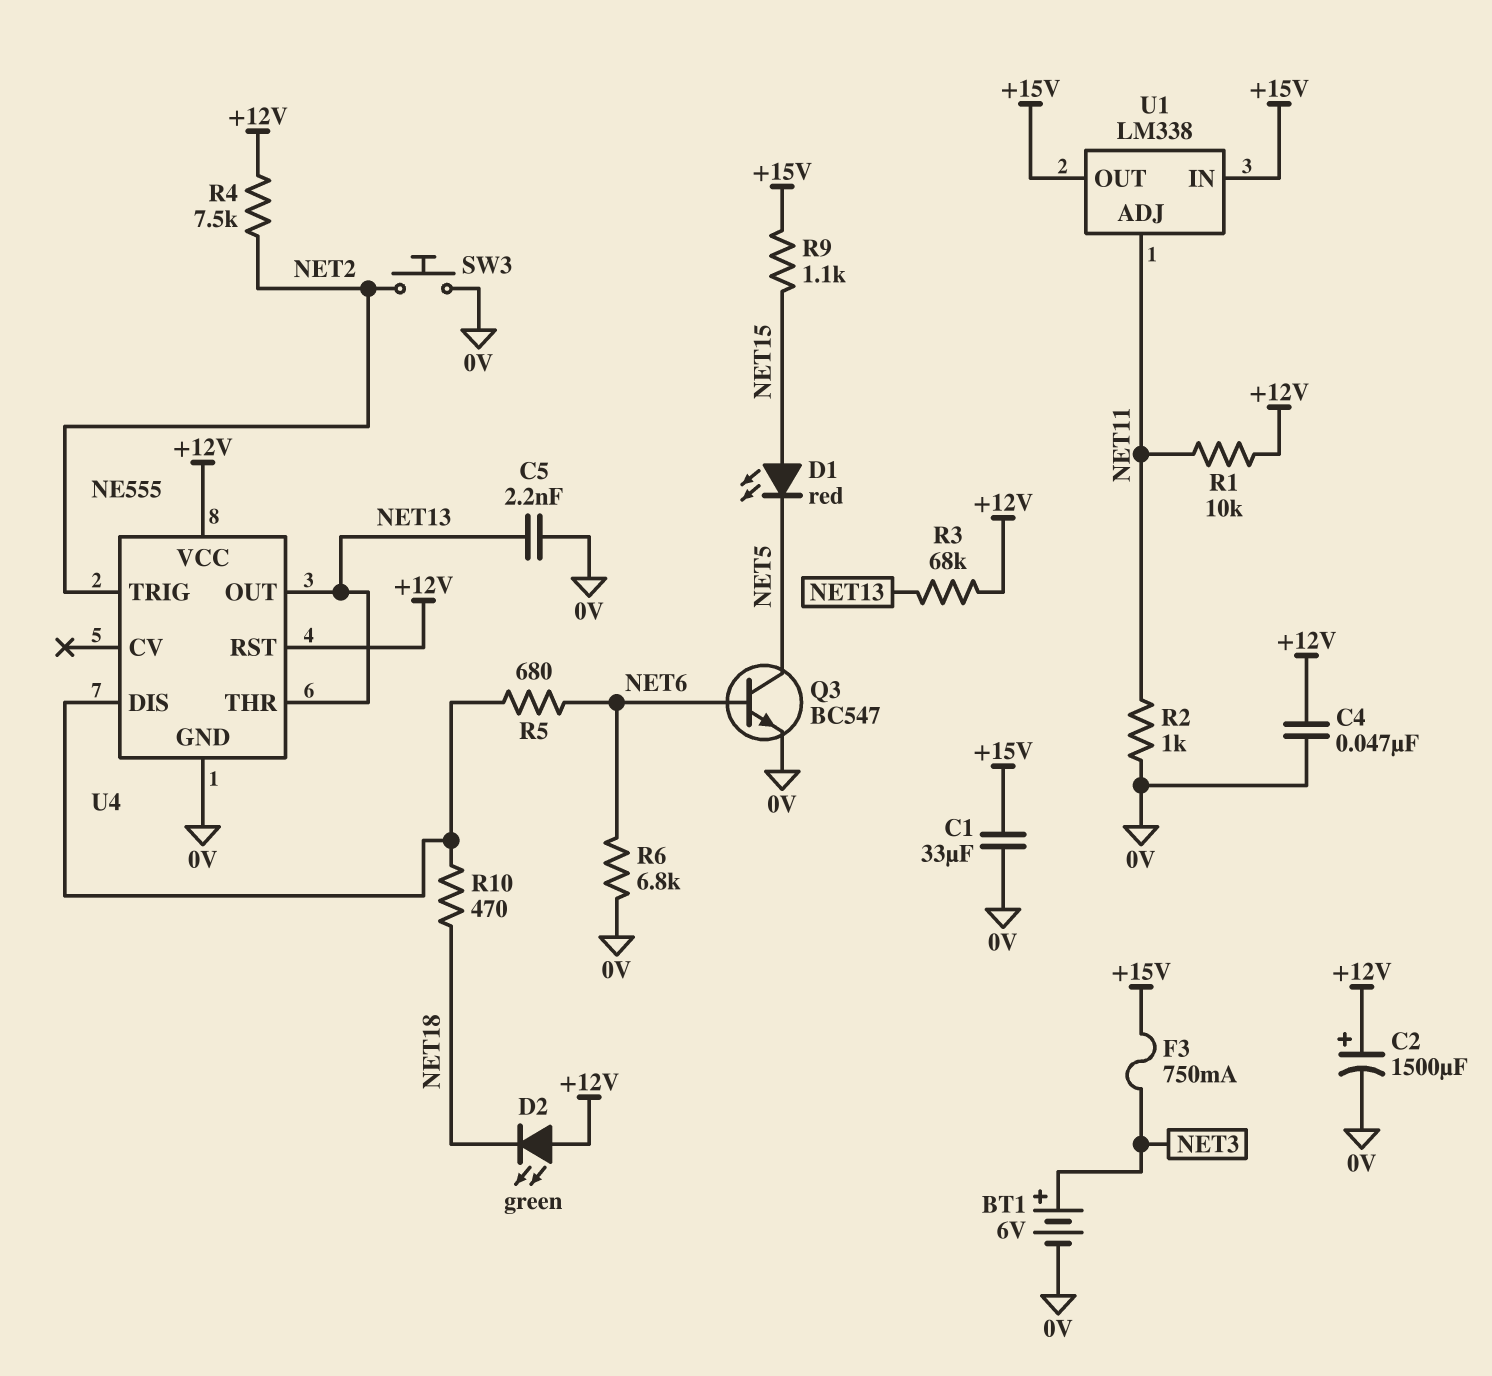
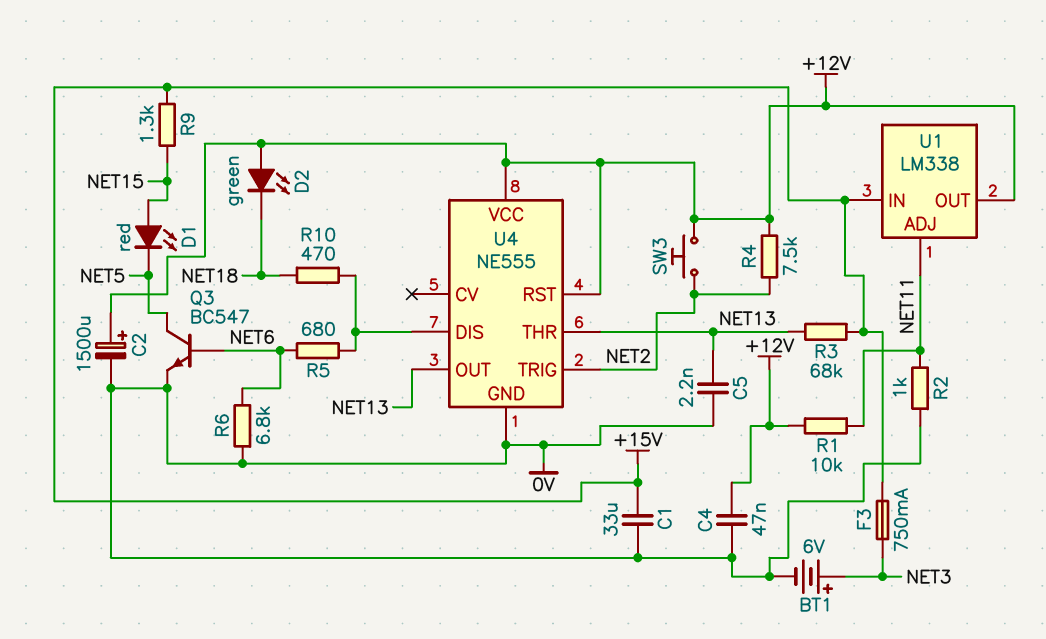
R3: 68k (+12V, NET13) -> 68k (+15V, NET13)
R9: 1.1k (+15V, NET15) -> 1.3k (+15V, NET15)
SW3: button (0V, NET2) -> button (+12V, NET2)
U1 pin OUT: +15V -> +12V

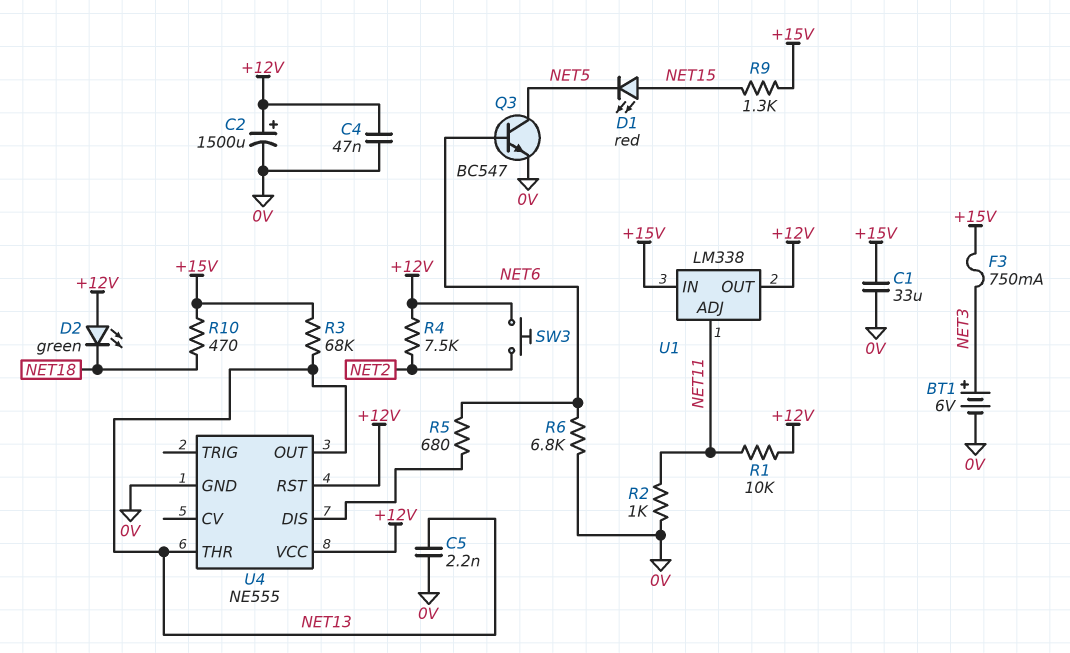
R10: 470 (NET18, U4/DIS) -> 470 (+15V, NET18)
U4 pin TRIG: NET2 -> none

